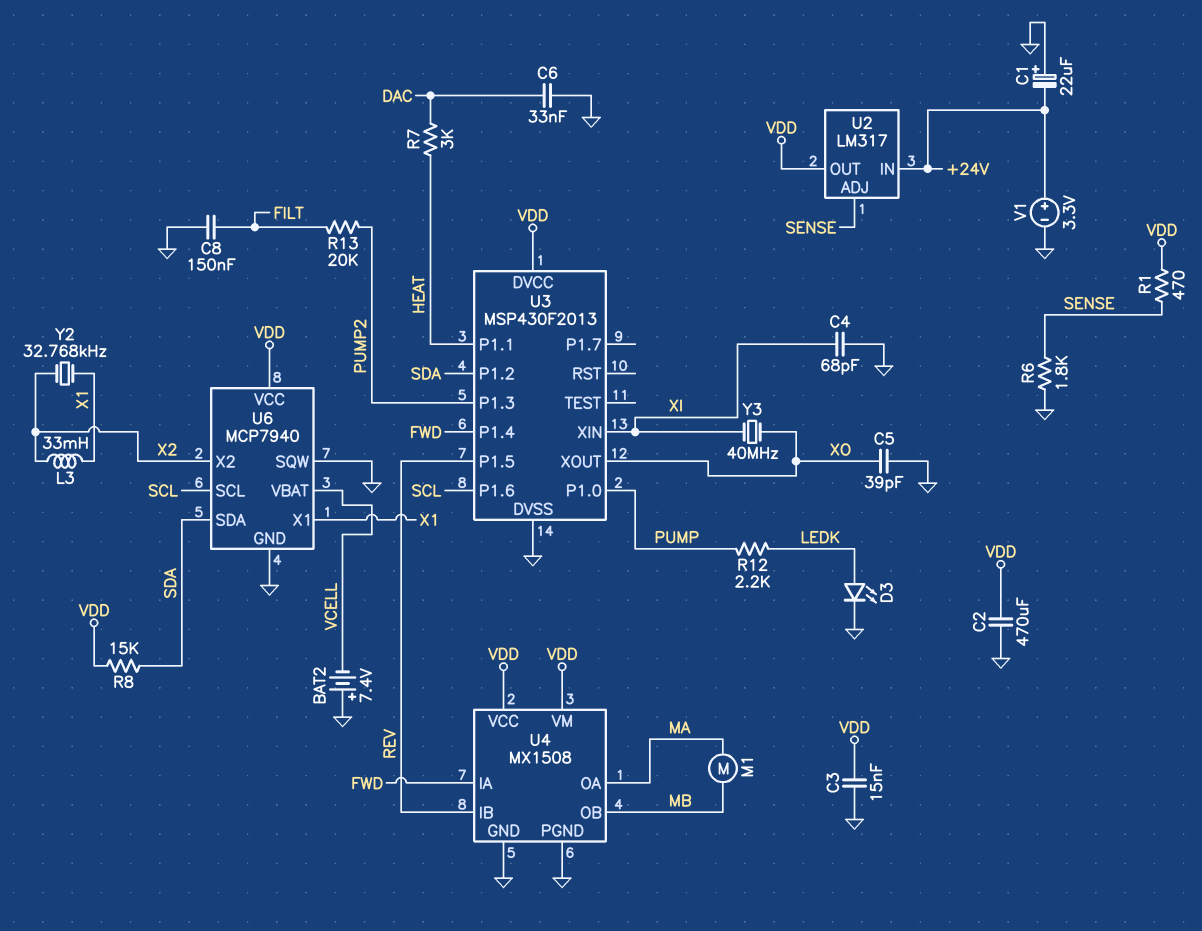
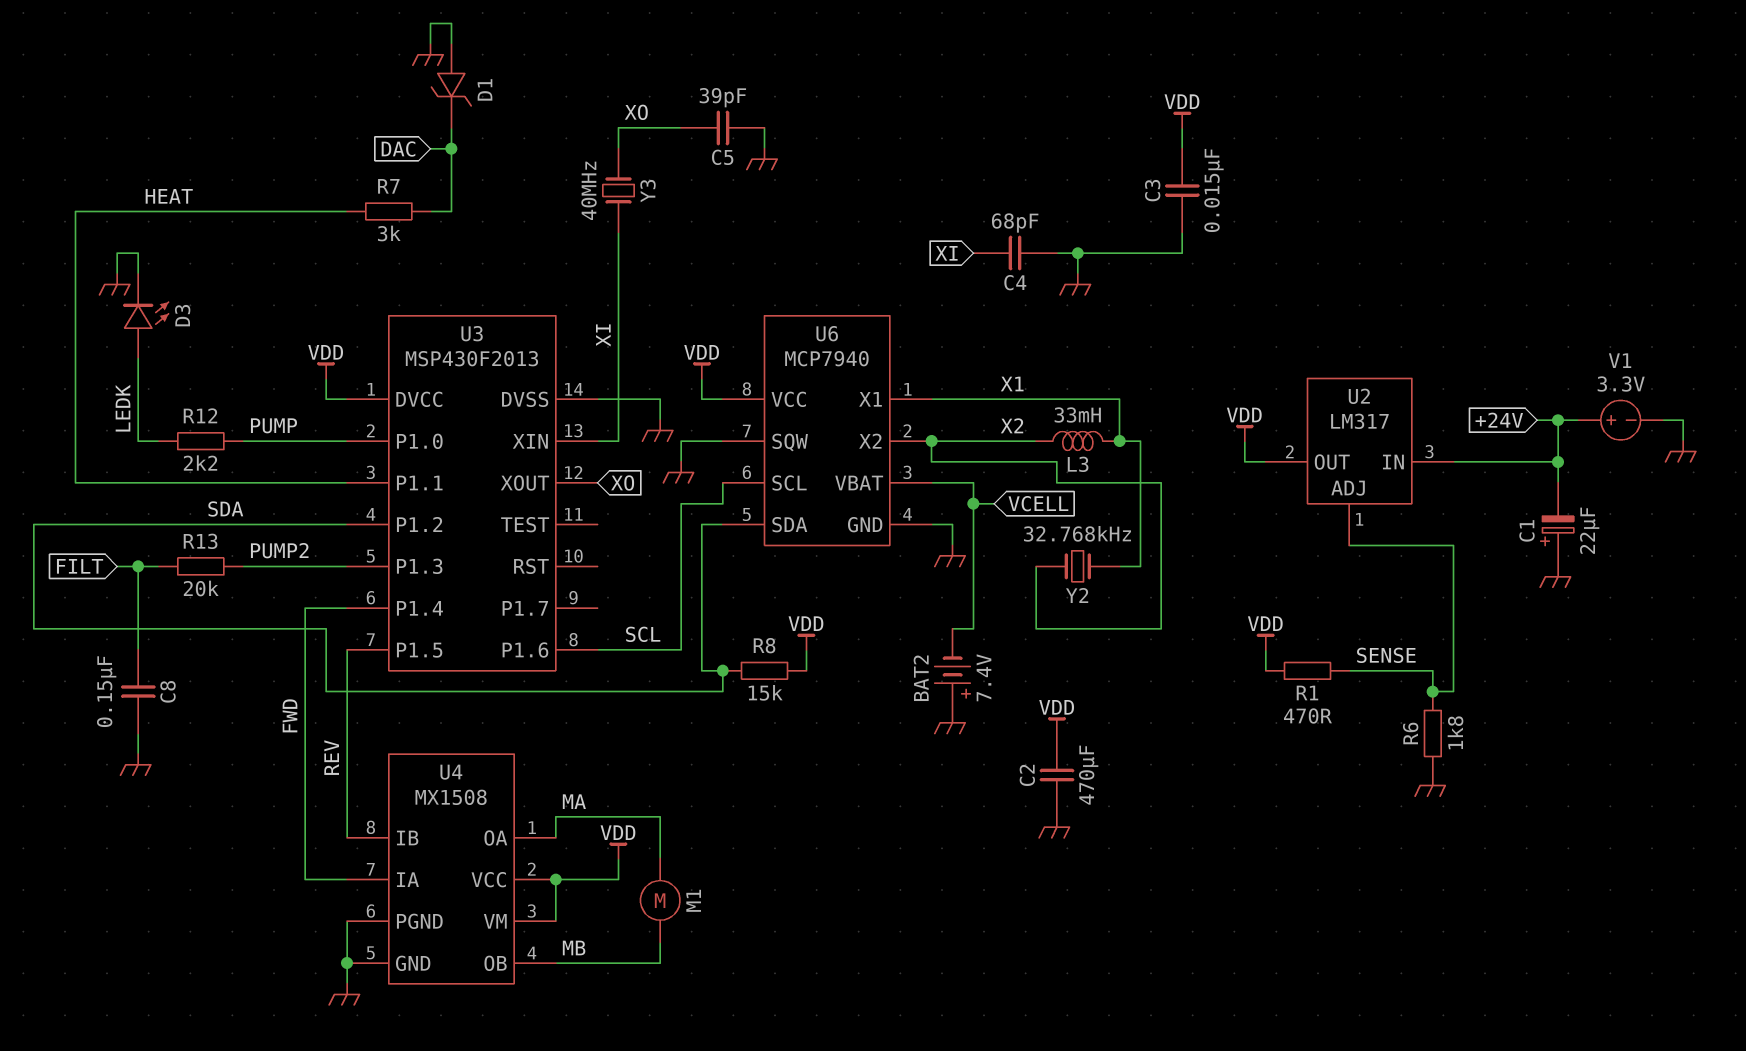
C6: 33nF (DAC, GND) -> none
D1: none -> zener (A GND, K DAC)

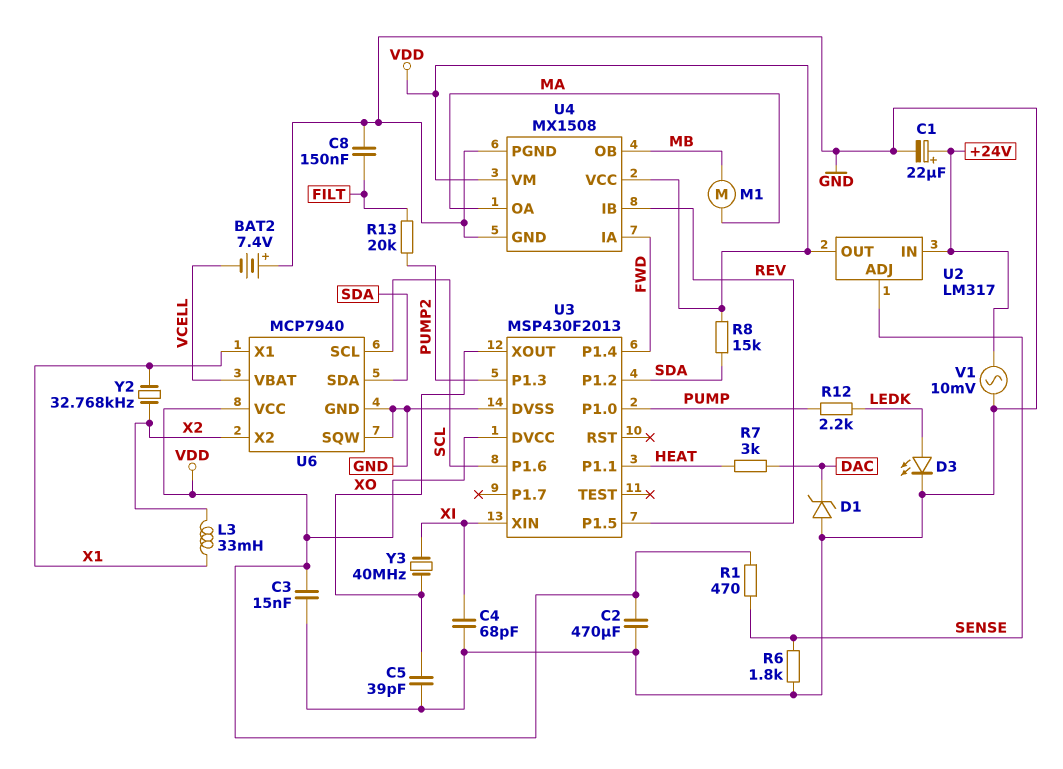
C1: 22uF (plus GND, minus +24V) -> 22uF (plus +24V, minus GND)
V1: 3.3V (plus +24V, minus GND) -> AC 10mV (+24V, GND)

